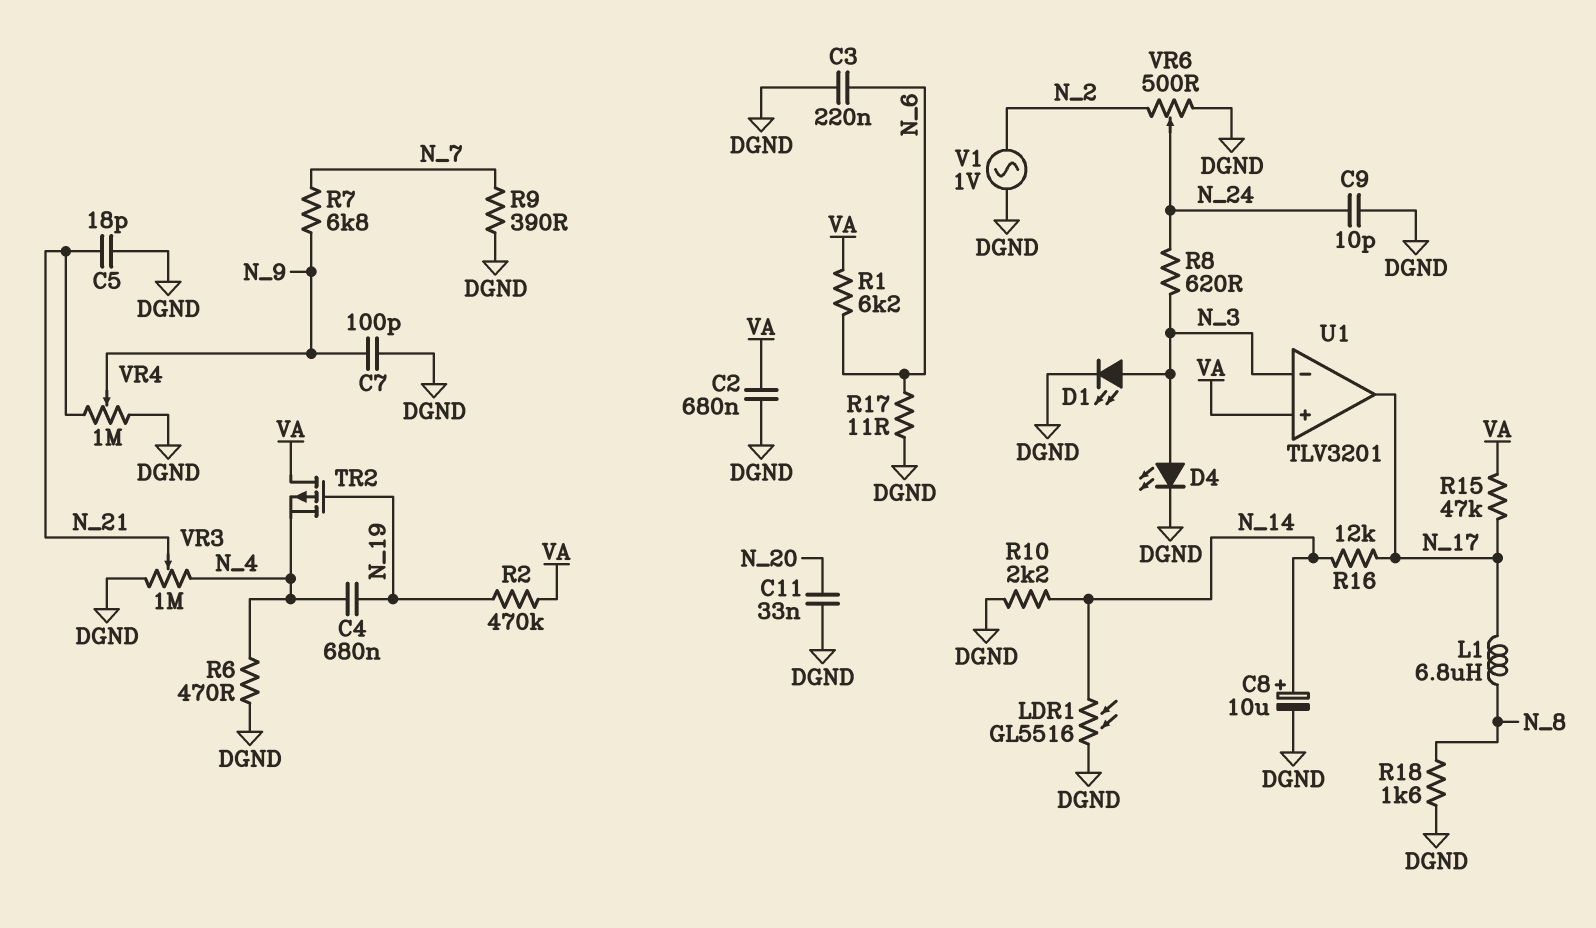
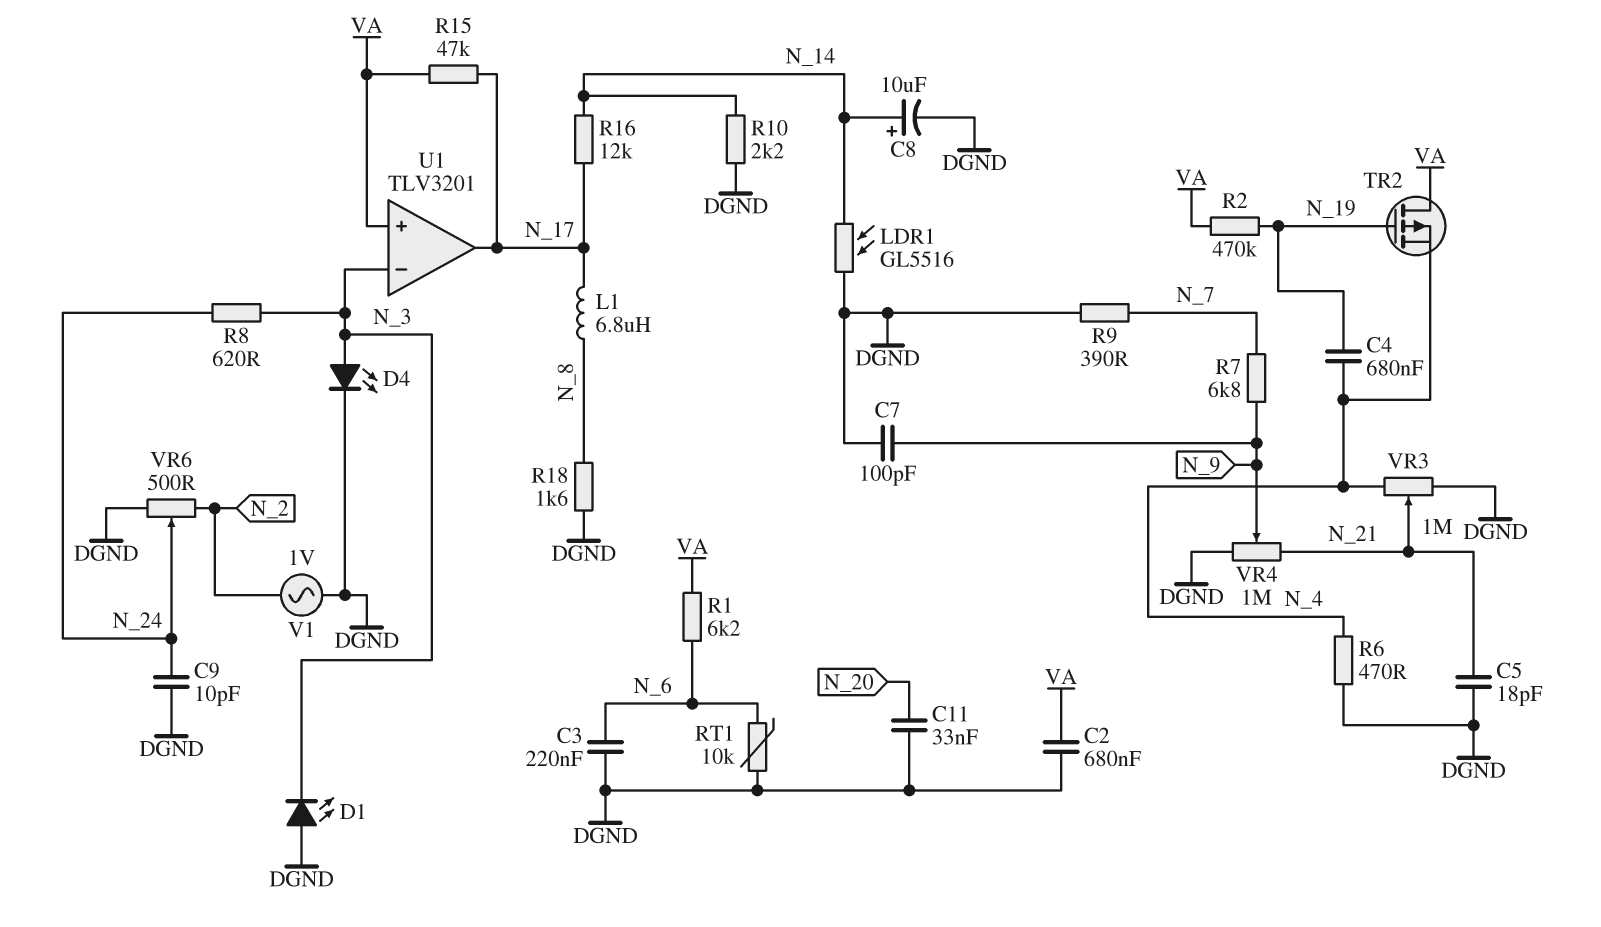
D1: LED (A N_3, K DGND) -> LED (A DGND, K N_3)
R17: 11 (DGND, N_6) -> none
RT1: none -> 10k (DGND, N_6)

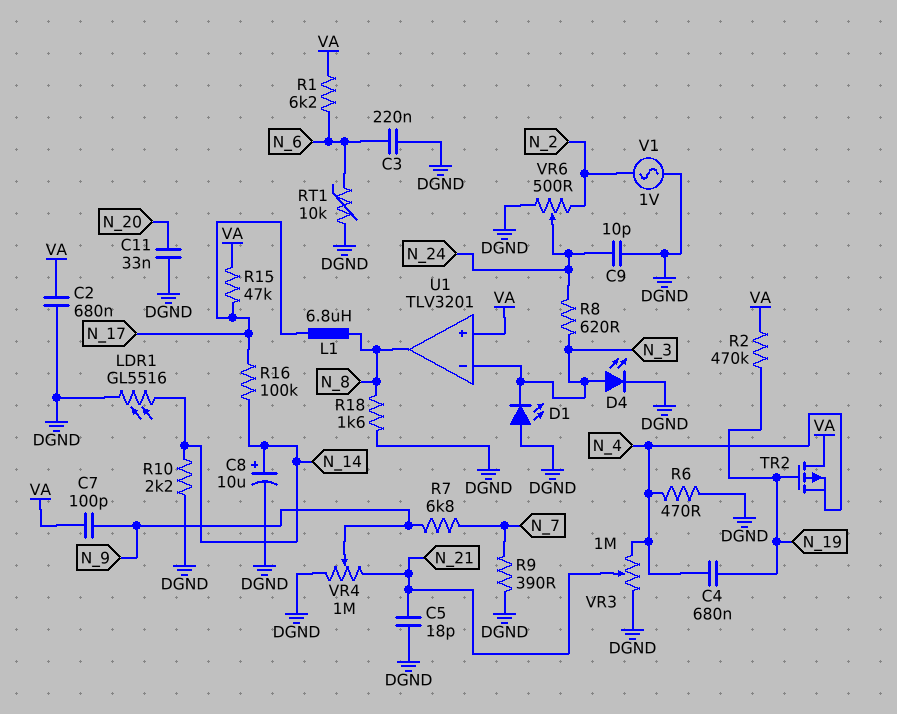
C7: 100pF (DGND, N_9) -> 100pF (N_9, VA)
R16: 12k (N_14, N_17) -> 100k (N_14, N_17)
U1 pin out: N_17 -> N_8

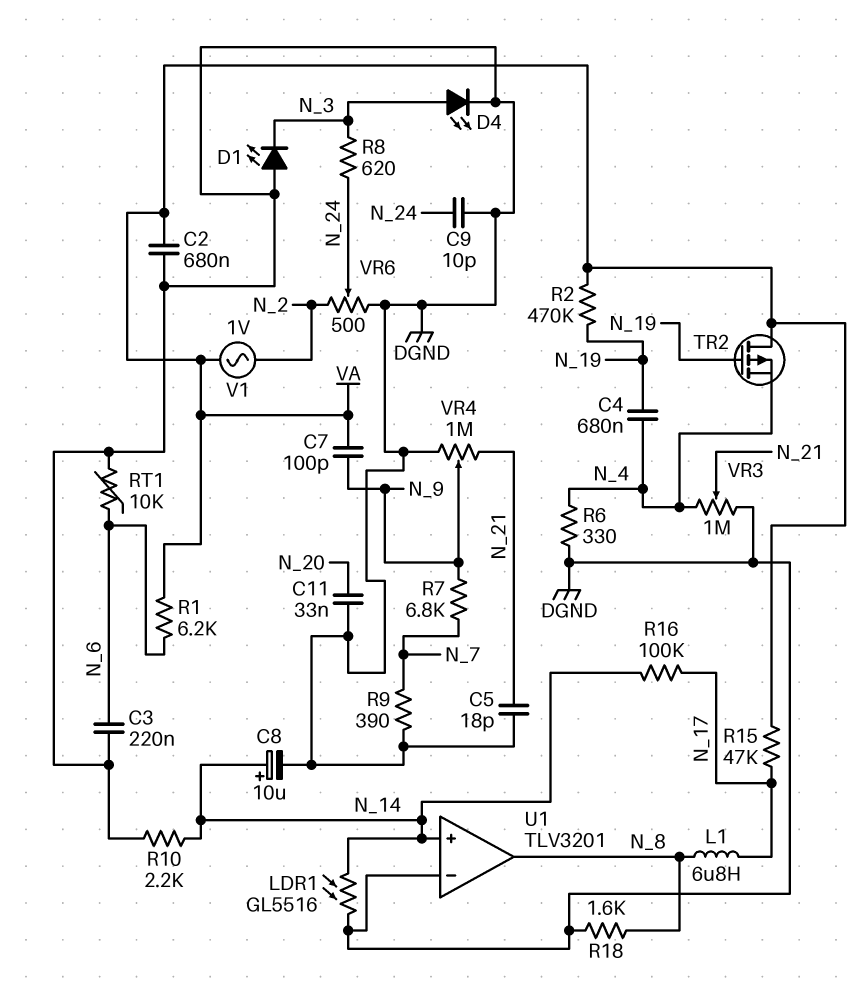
R6: 470 (DGND, N_4) -> 330 (DGND, N_4)
U1 pin in+: VA -> N_14
U1 pin in-: N_3 -> DGND
V1: AC 1V (DGND, N_2) -> AC 1V (N_2, VA)

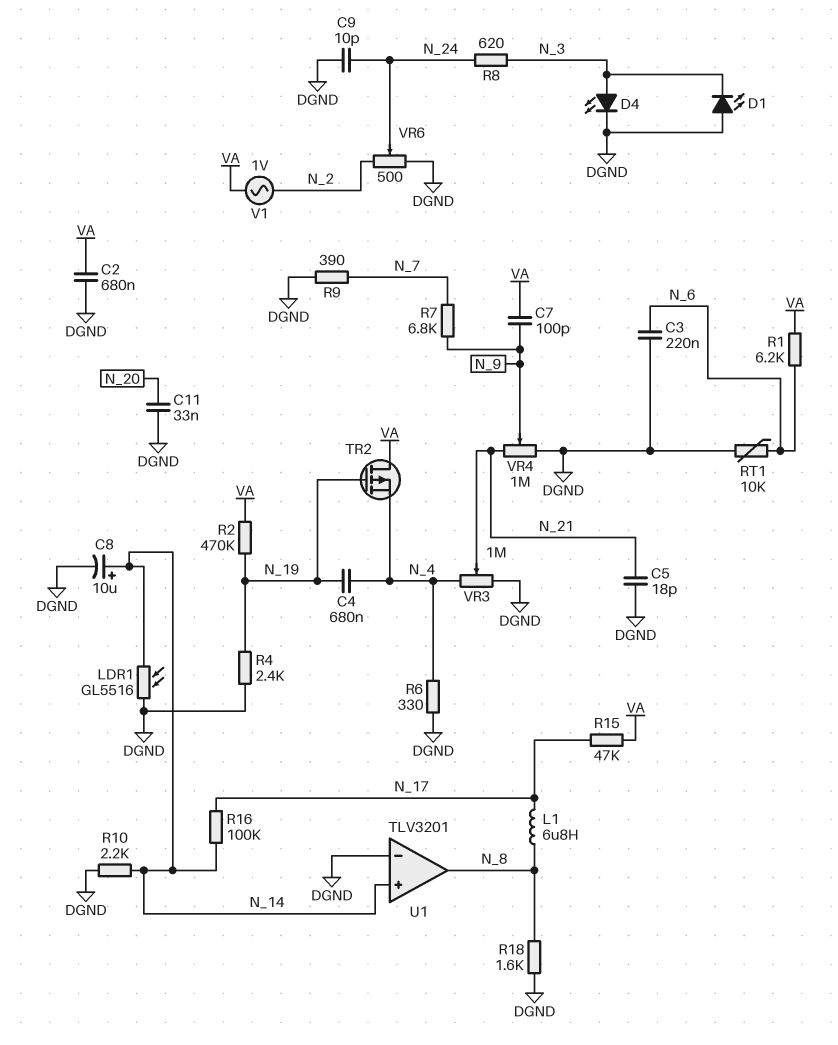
R4: none -> 2.4k (DGND, N_19)

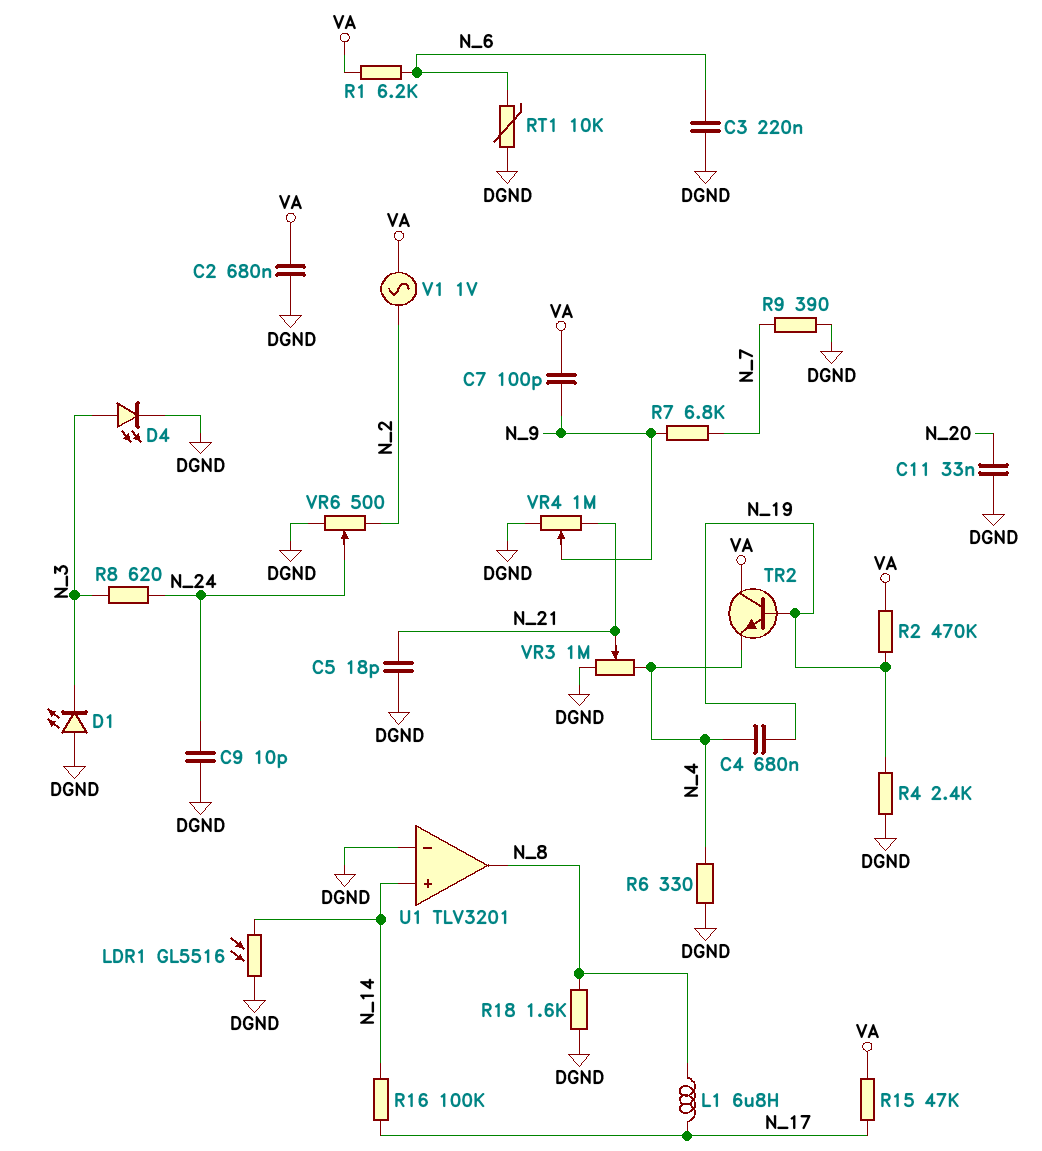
C8: 10uF (plus N_14, minus DGND) -> none
R10: 2.2k (DGND, N_14) -> none
TR2: PMOS (G N_19, D VA, S N_4) -> NPN (B N_19, C VA, E N_4)

